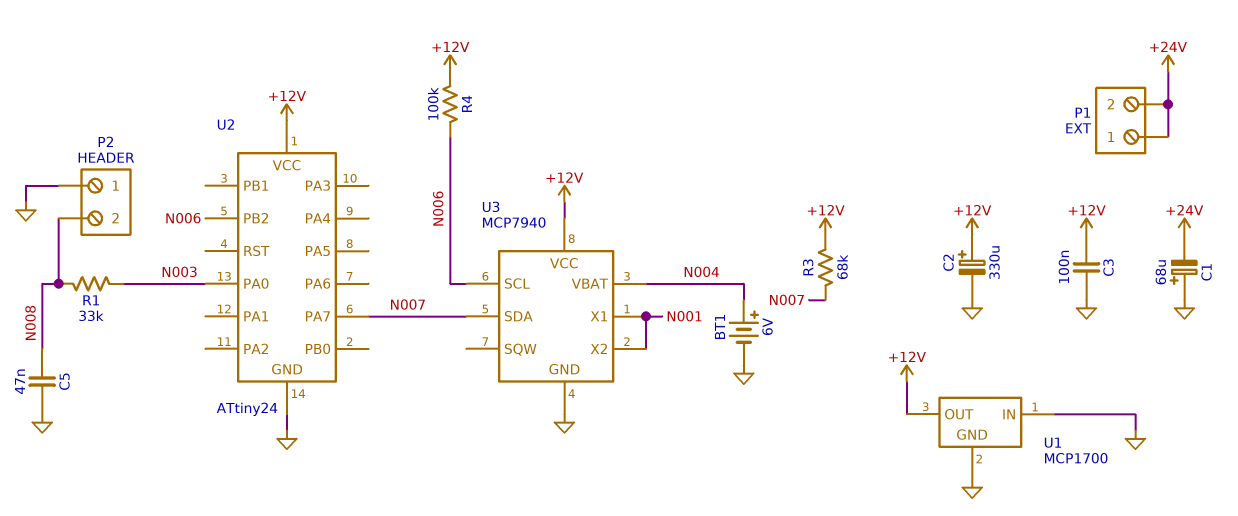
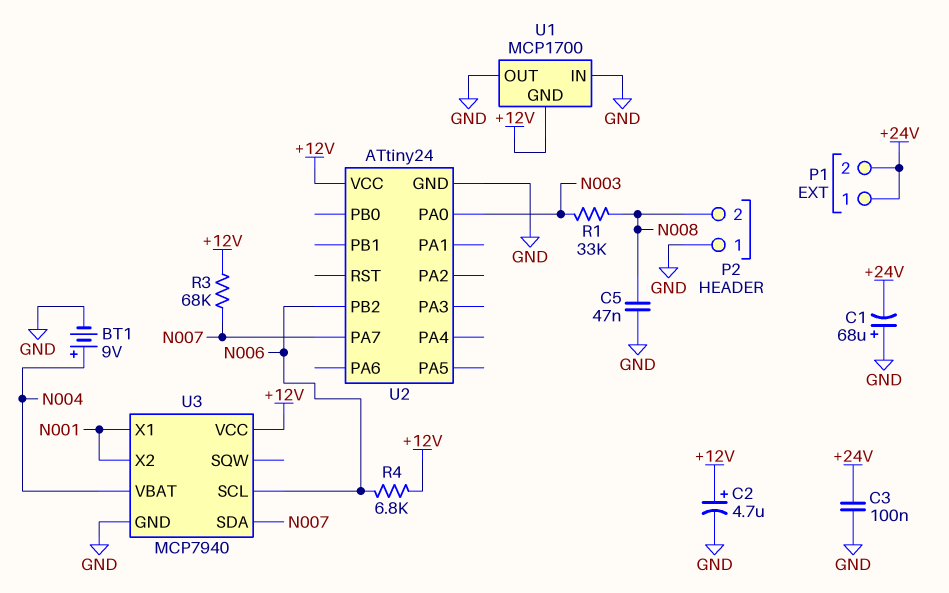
BT1: 6V (plus N004, minus GND) -> 9V (plus N004, minus GND)
C2: 330uF (plus +12V, minus GND) -> 4.7uF (plus +12V, minus GND)
C3: 100nF (+12V, GND) -> 100nF (+24V, GND)
R4: 100k (+12V, N006) -> 6.8k (+12V, N006)
U1 pin GND: GND -> +12V
U1 pin OUT: +12V -> GND

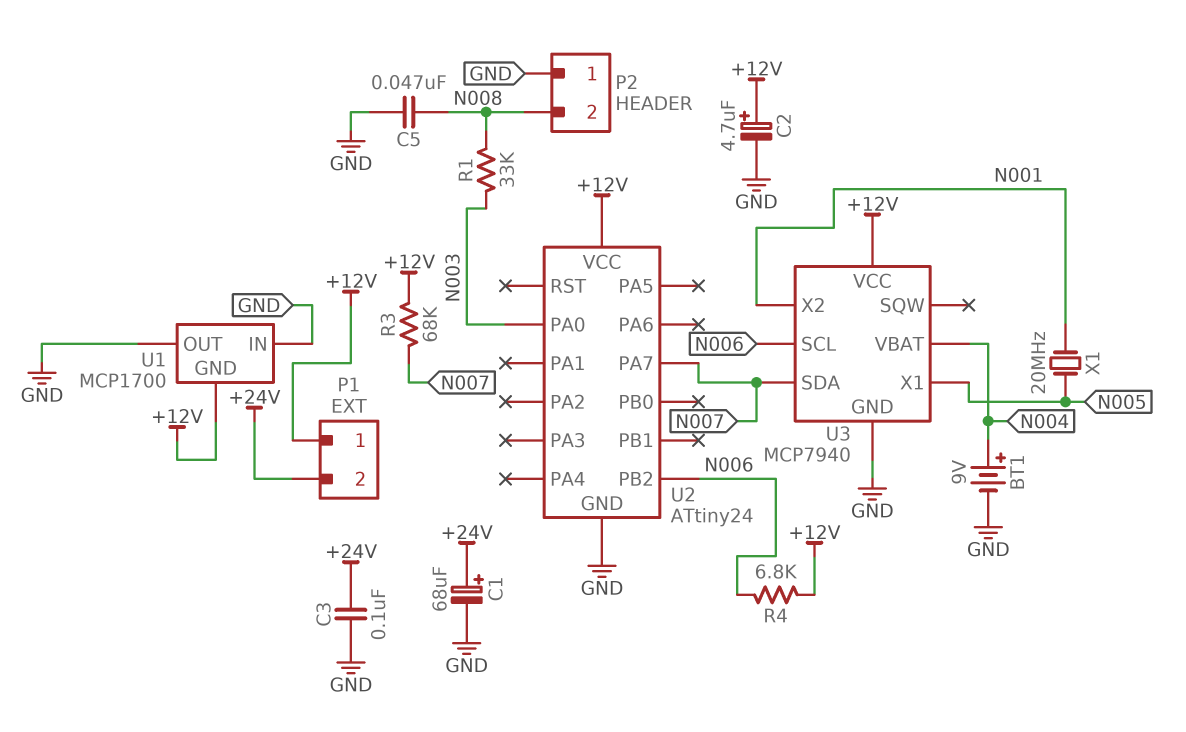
C1: 68uF (plus GND, minus +24V) -> 68uF (plus +24V, minus GND)
P1 pin 1: +24V -> +12V
U3 pin X1: N001 -> N005
X1: none -> 20MHz (N001, N005)

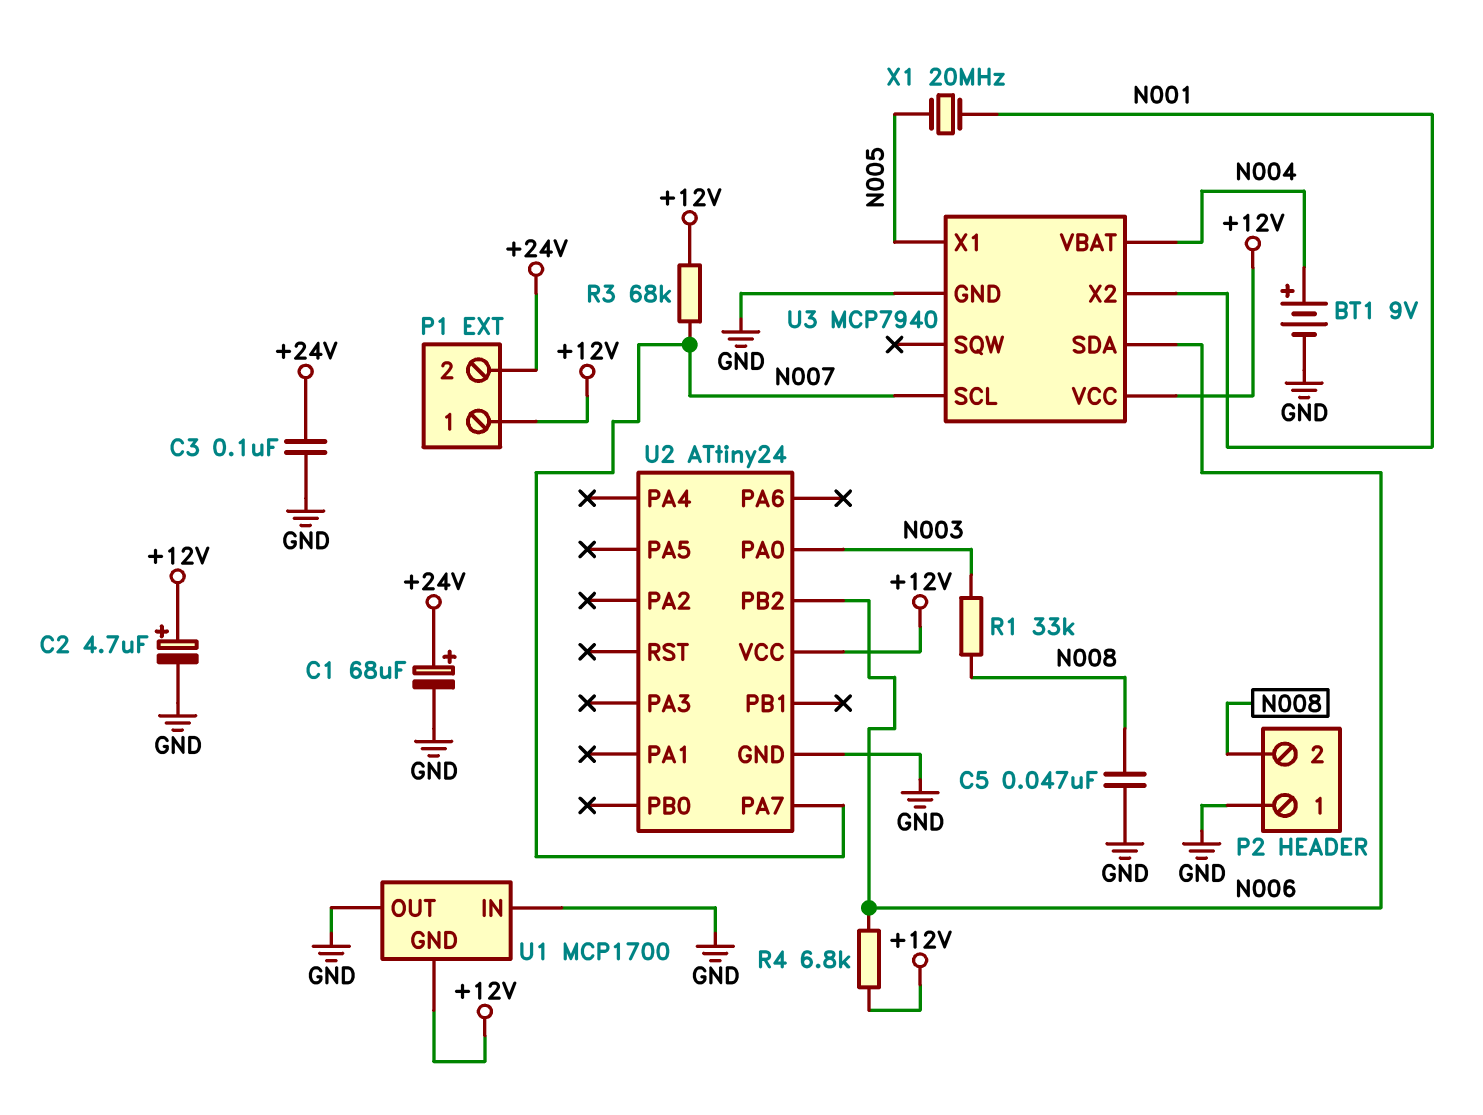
U3 pin SCL: N006 -> N007
U3 pin SDA: N007 -> N006

